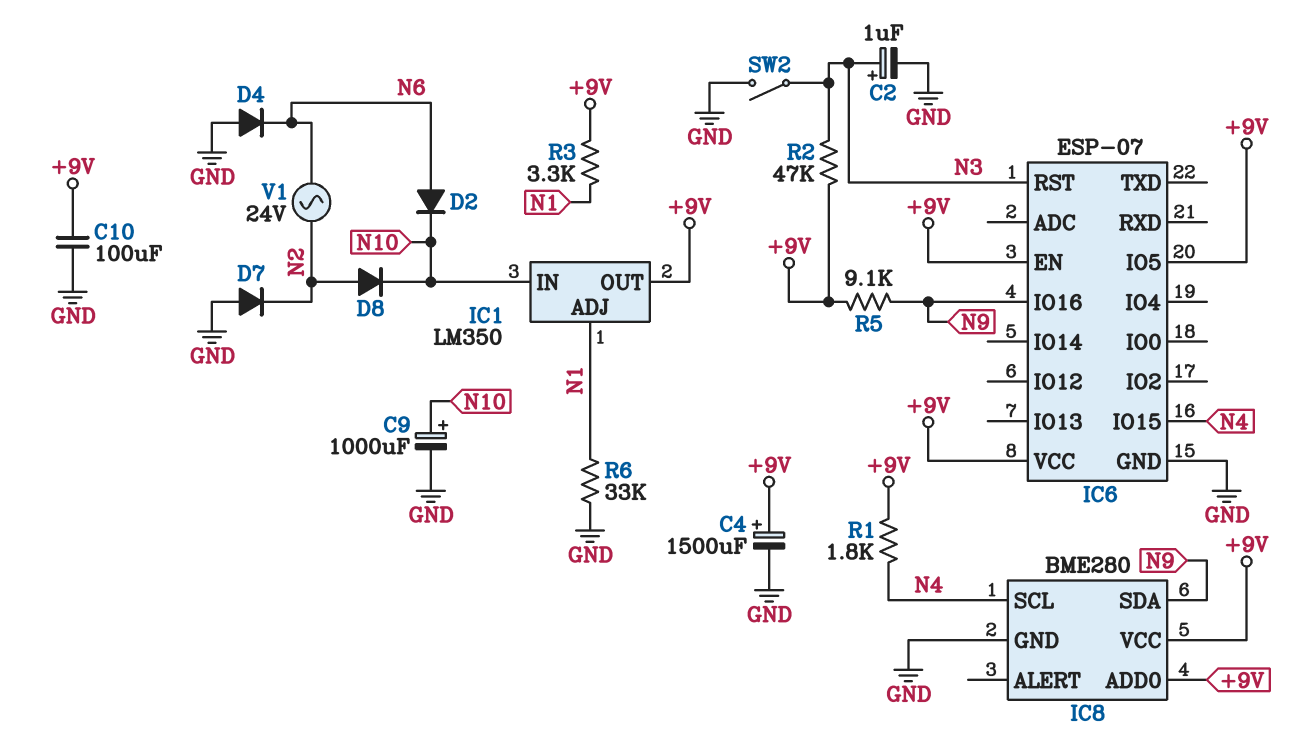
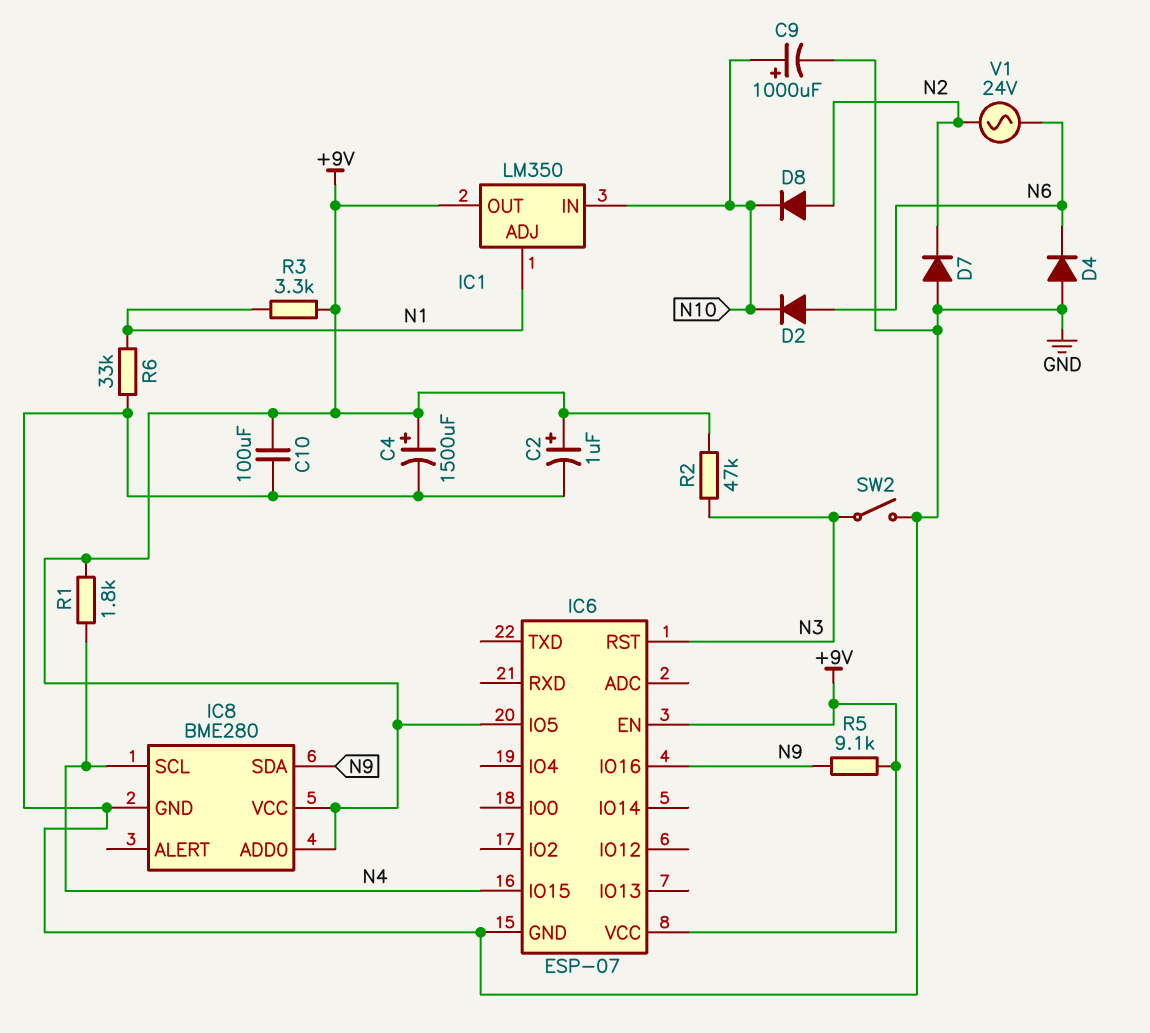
C2: 1uF (plus N3, minus GND) -> 1uF (plus +9V, minus GND)

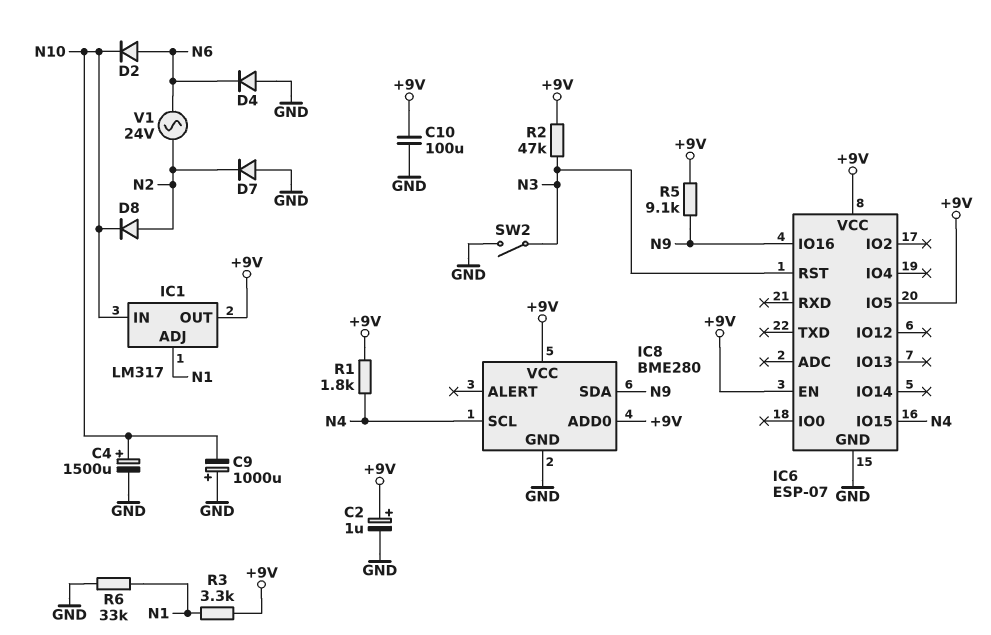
C4: 1500uF (plus +9V, minus GND) -> 1500uF (plus N10, minus GND)
C9: 1000uF (plus N10, minus GND) -> 1000uF (plus GND, minus N10)
IC1: LM350 -> LM317

